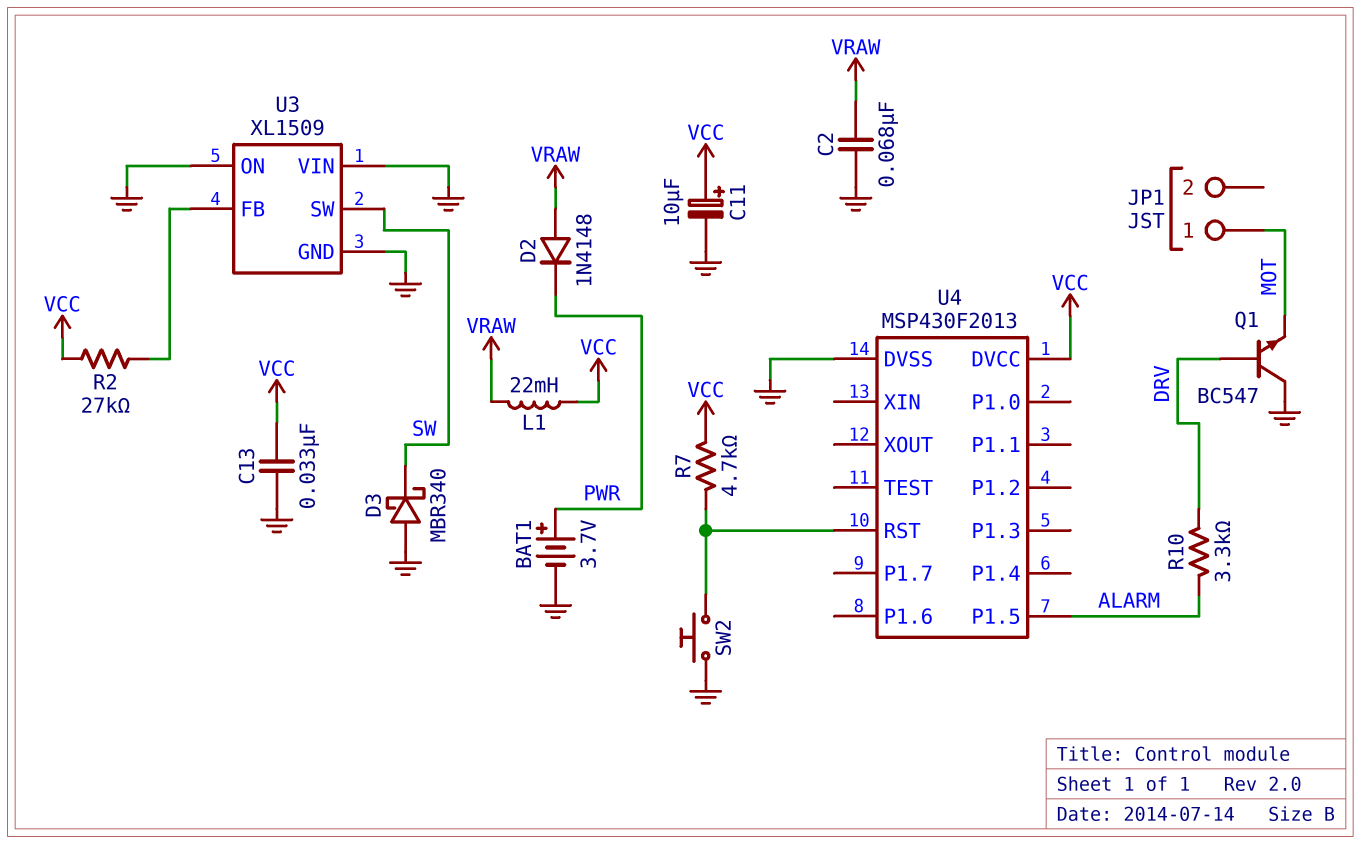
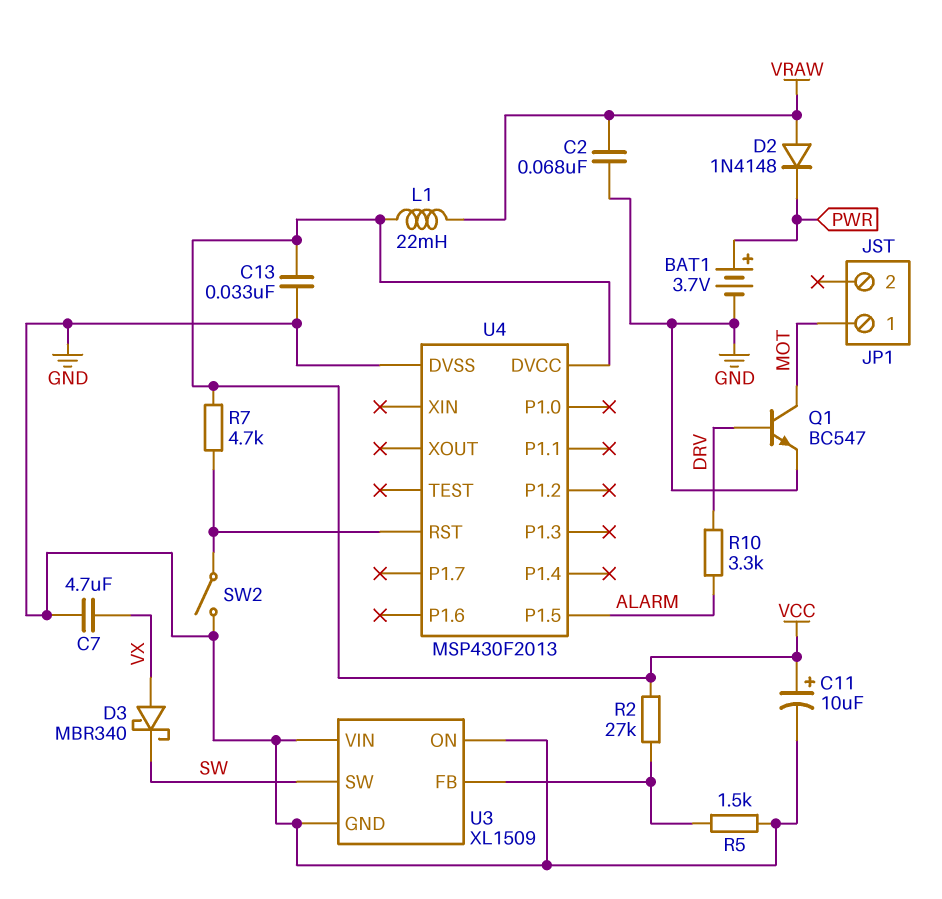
C7: none -> 4.7uF (GND, VX)
D3: schottky MBR340 (A GND, K SW) -> schottky MBR340 (A VX, K SW)
Q1: NPN BC547 (B DRV, C GND, E MOT) -> NPN BC547 (B DRV, C MOT, E GND)
R5: none -> 1.5k (GND, U3/FB)
SW2: button (GND, U4/RST) -> switch (GND, U4/RST)

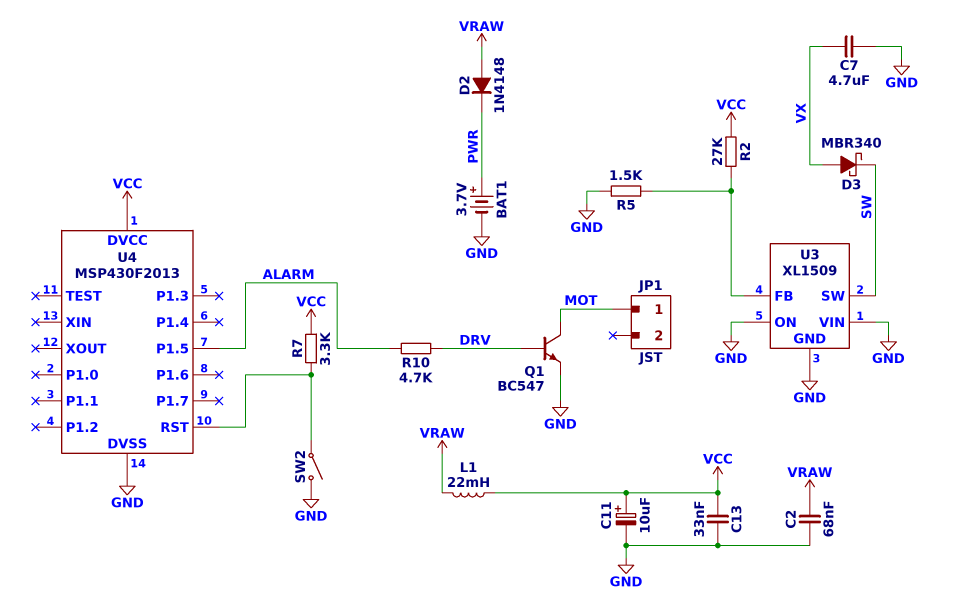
R7: 4.7k (U4/RST, VCC) -> 3.3k (U4/RST, VCC)
R10: 3.3k (ALARM, DRV) -> 4.7k (ALARM, DRV)

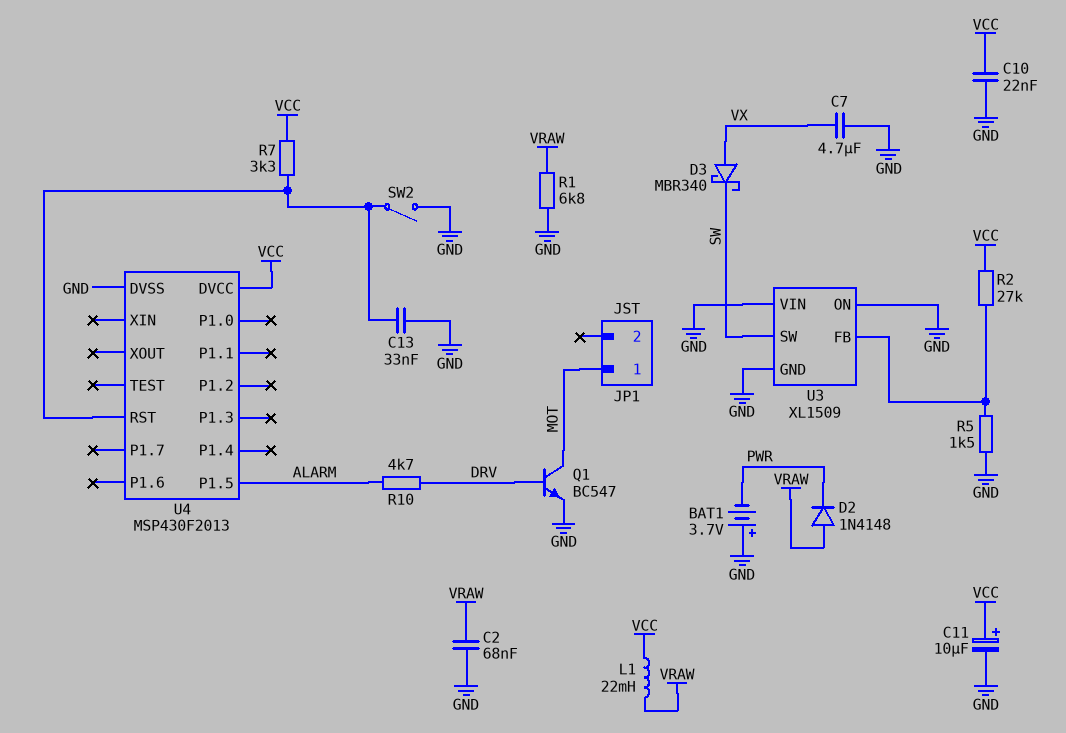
BAT1: 3.7V (plus PWR, minus GND) -> 3.7V (plus GND, minus PWR)
C10: none -> 22nF (GND, VCC)
C13: 33nF (GND, VCC) -> 33nF (GND, U4/RST)
R1: none -> 6.8k (GND, VRAW)

